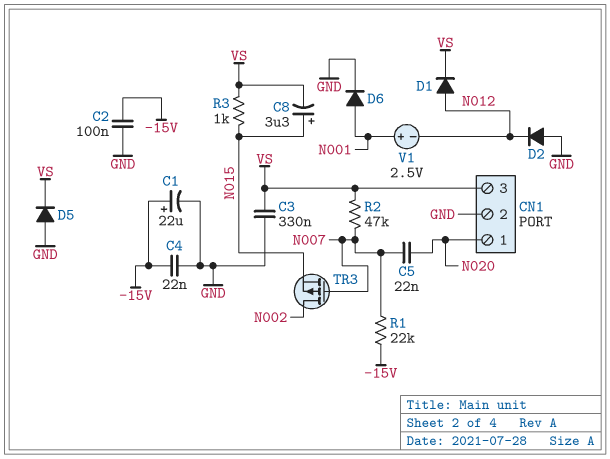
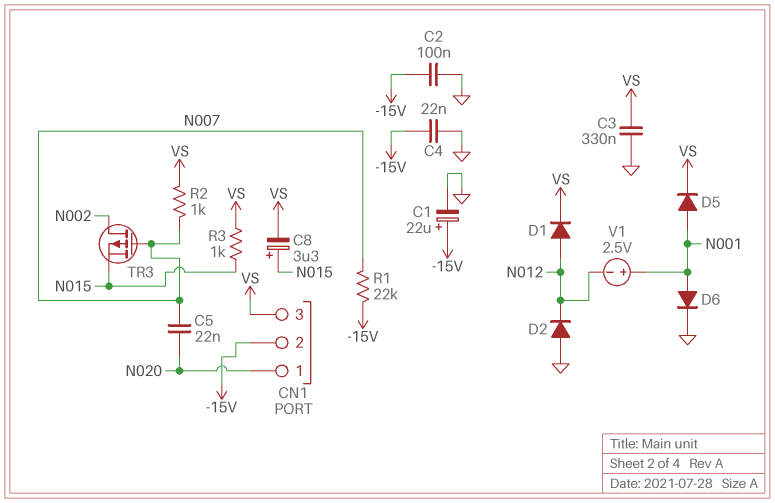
CN1 pin 2: GND -> -15V
D5: diode (A GND, K VS) -> diode (A N001, K VS)
R2: 47k (N007, VS) -> 1k (N007, VS)

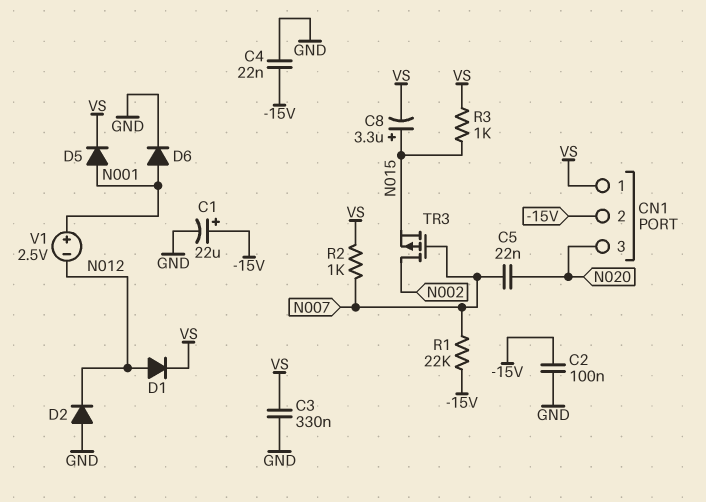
CN1 pin 1: N020 -> VS
CN1 pin 3: VS -> N020

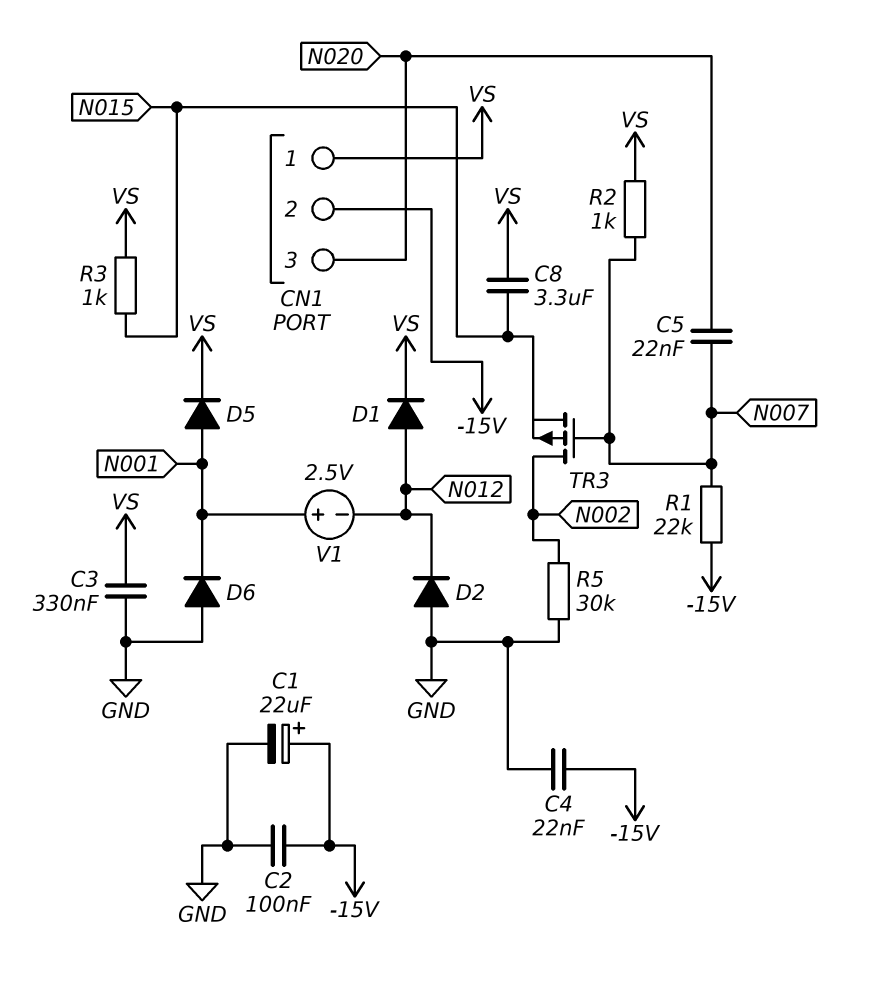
C8: 3.3uF (plus N015, minus VS) -> 3.3uF (N015, VS)
D6: diode (A N001, K GND) -> diode (A GND, K N001)
R5: none -> 30k (GND, N002)

